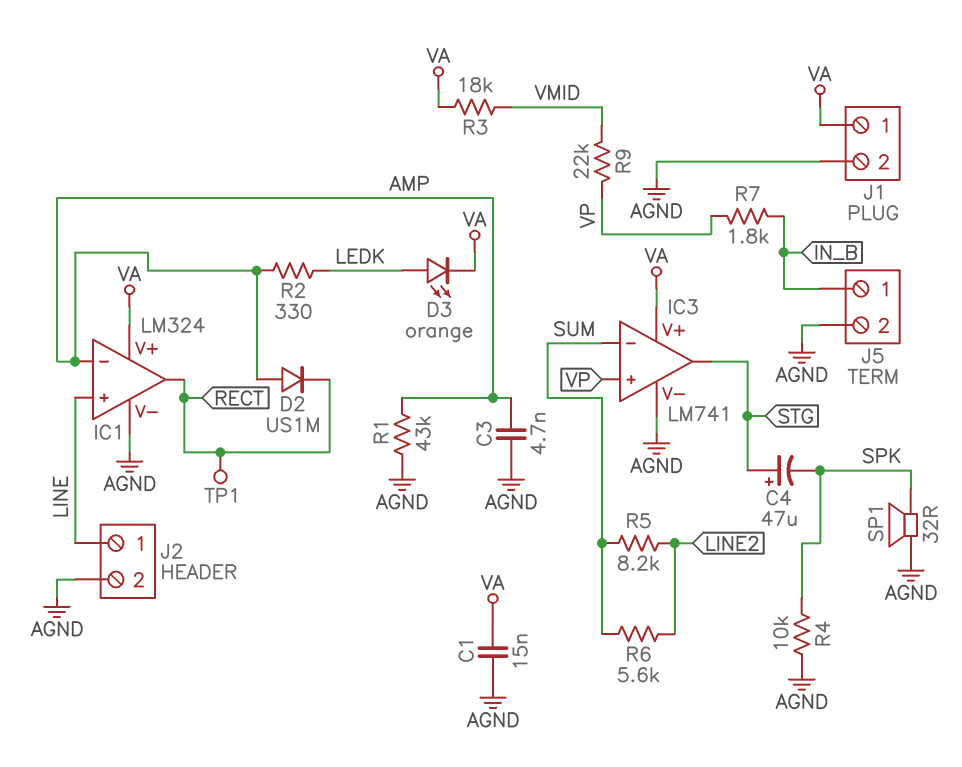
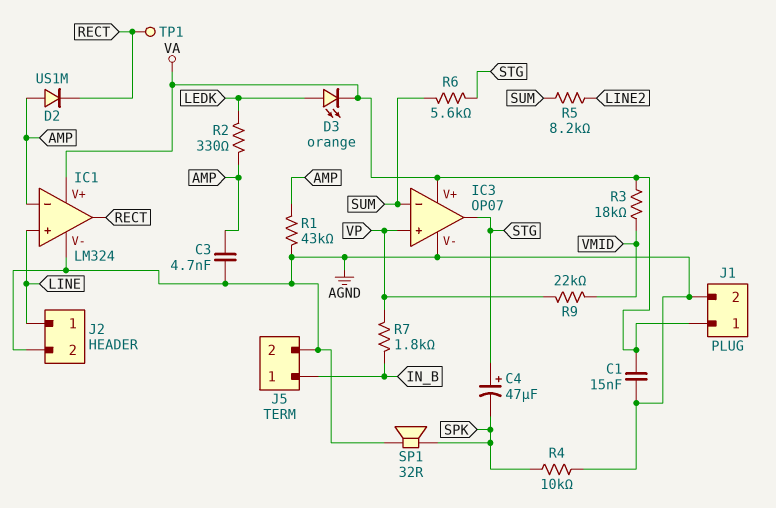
IC3: LM741 -> OP07
R6: 5.6k (LINE2, SUM) -> 5.6k (STG, SUM)

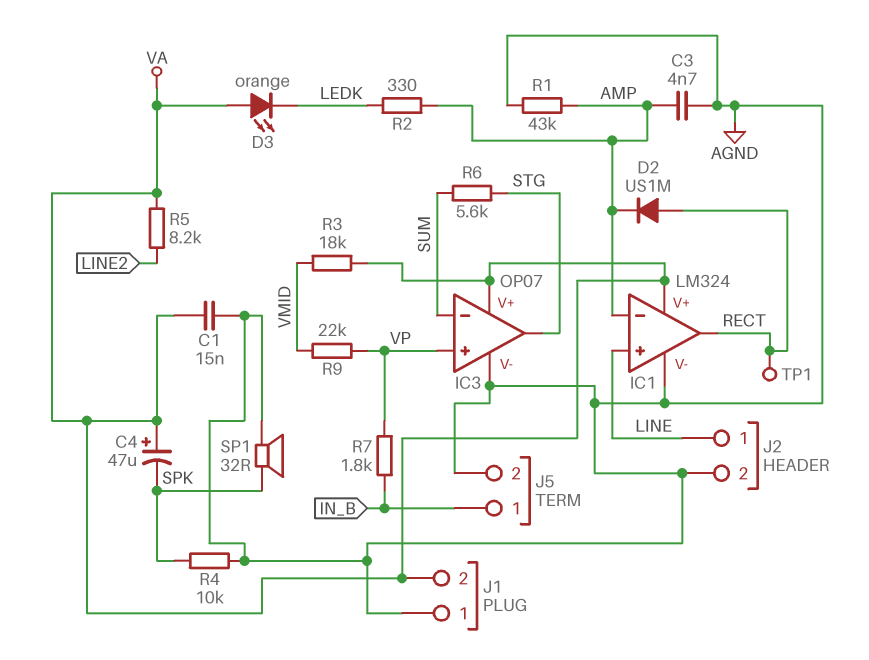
C4: 47uF (plus STG, minus SPK) -> 47uF (plus VA, minus SPK)
D2: diode US1M (A AMP, K RECT) -> diode US1M (A RECT, K AMP)
D3: LED orange (A LEDK, K VA) -> LED orange (A VA, K LEDK)
J1 pin 1: VA -> AGND
J1 pin 2: AGND -> VA
R5: 8.2k (LINE2, SUM) -> 8.2k (LINE2, VA)

